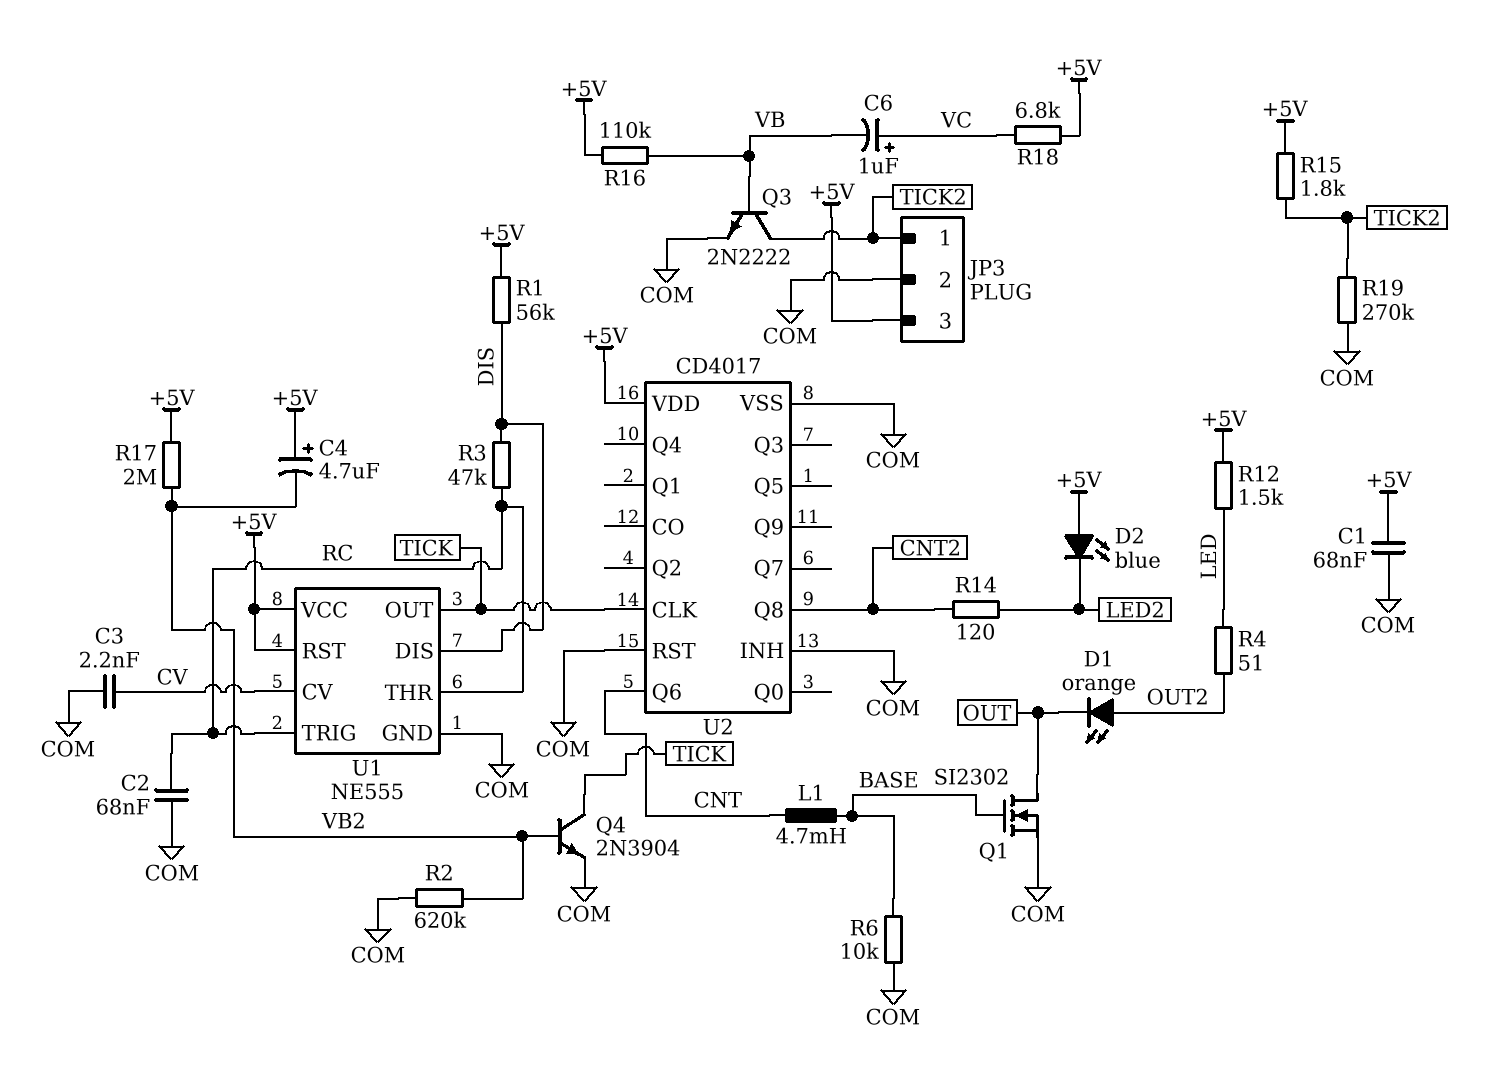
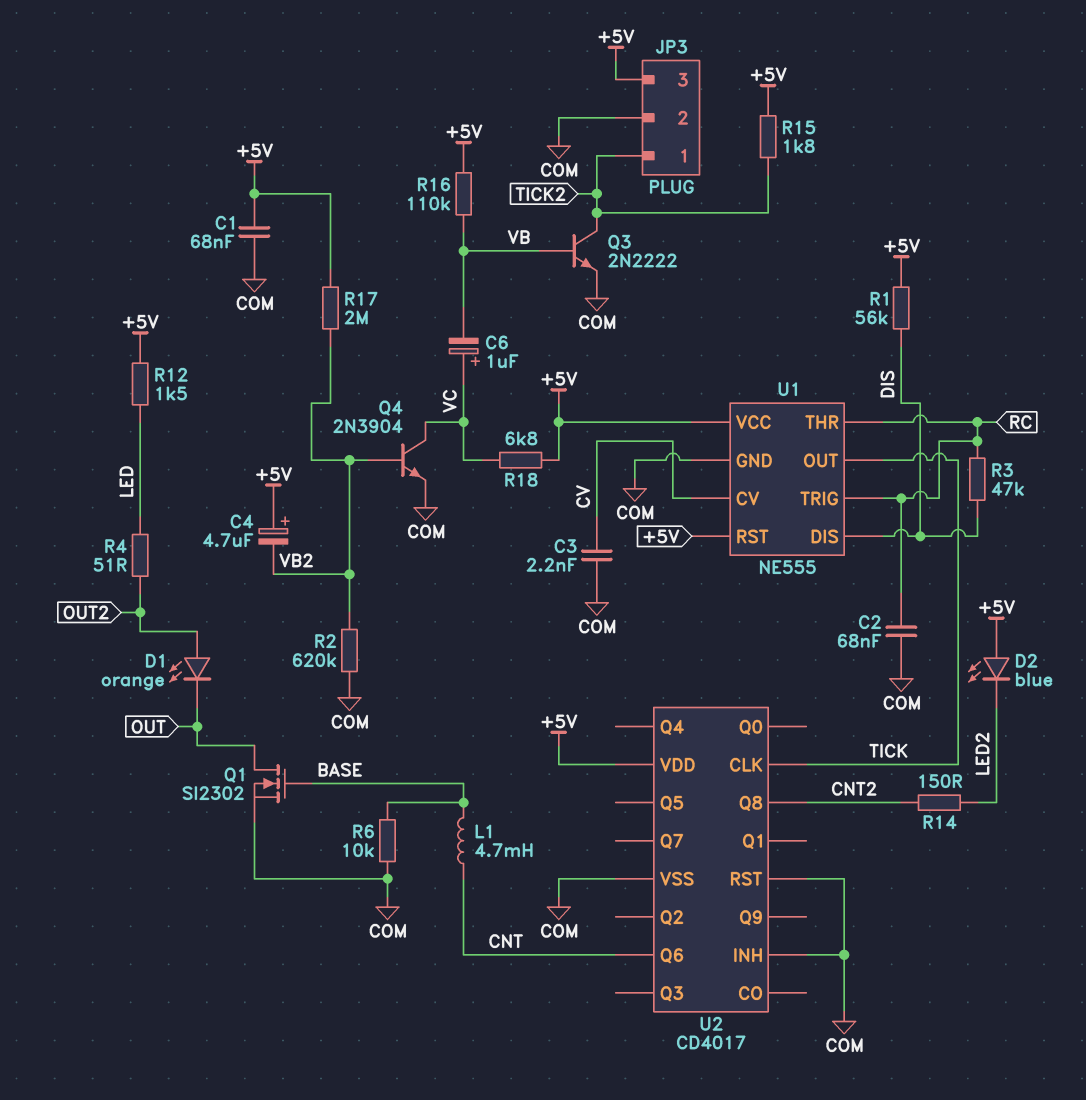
Q4: NPN 2N3904 (B VB2, C TICK, E COM) -> NPN 2N3904 (B VB2, C VC, E COM)
R14: 120 (CNT2, LED2) -> 150 (CNT2, LED2)
R19: 270k (COM, TICK2) -> none

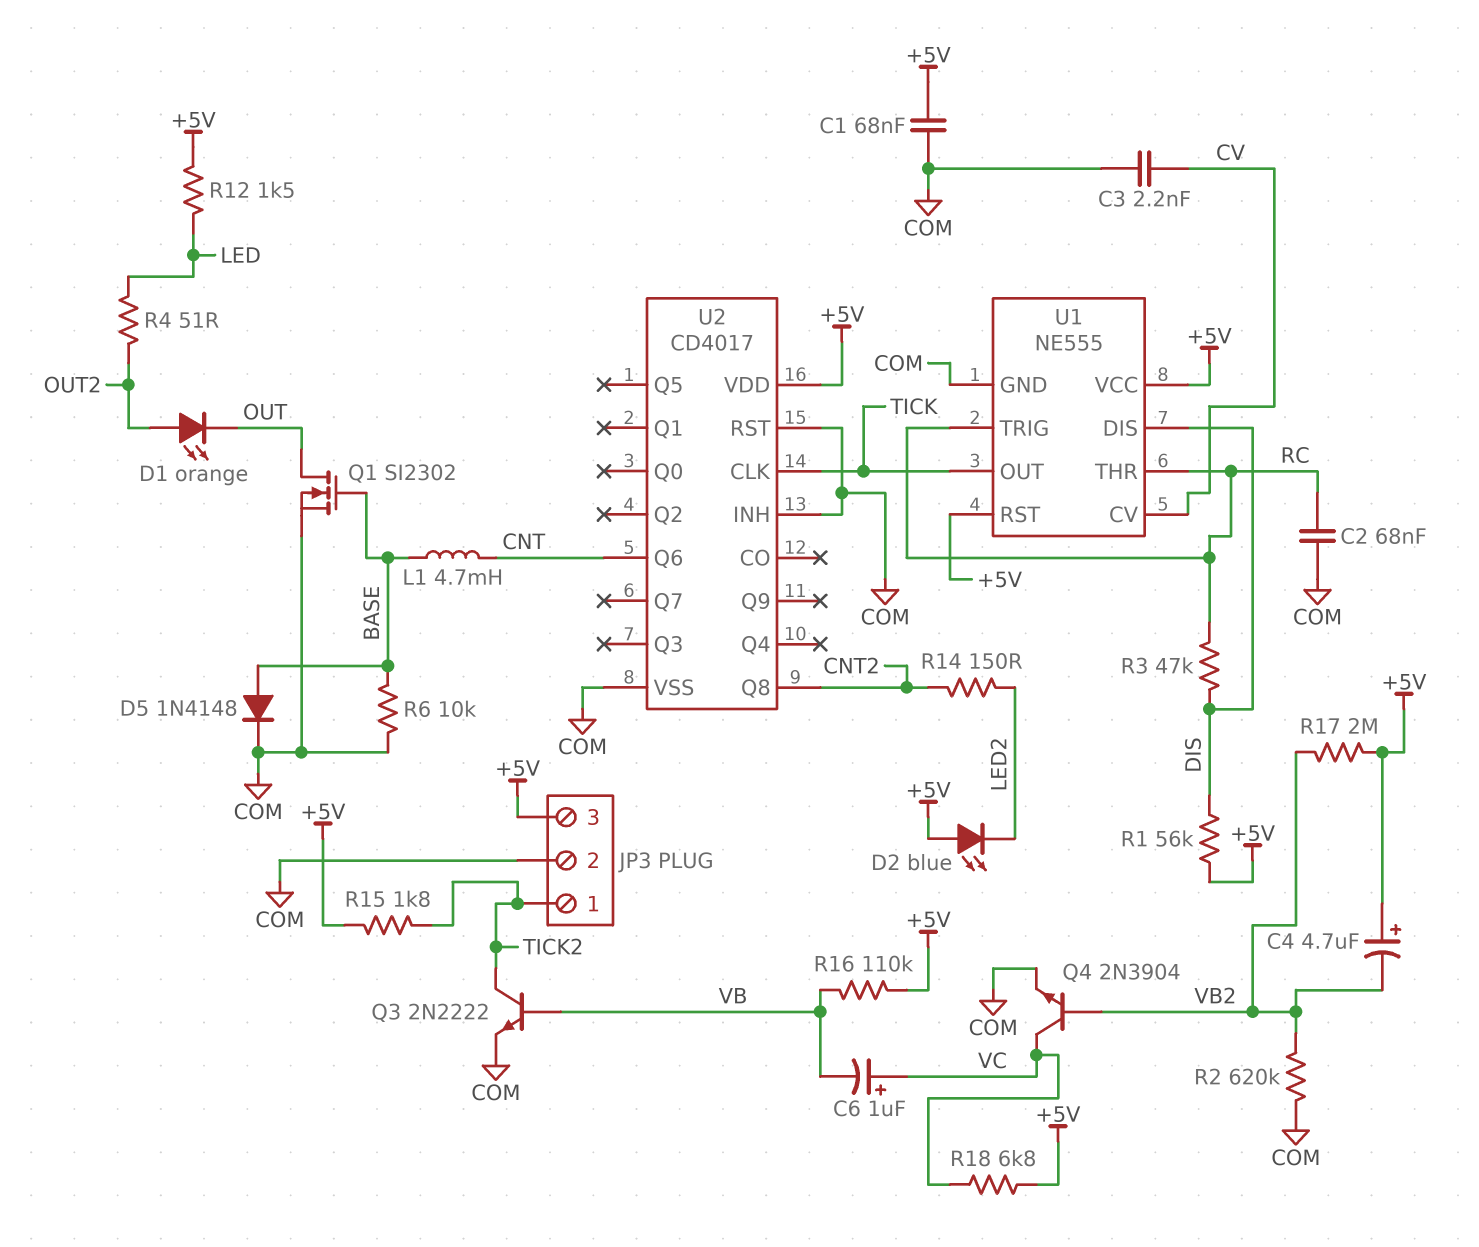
D5: none -> diode 1N4148 (A BASE, K COM)

